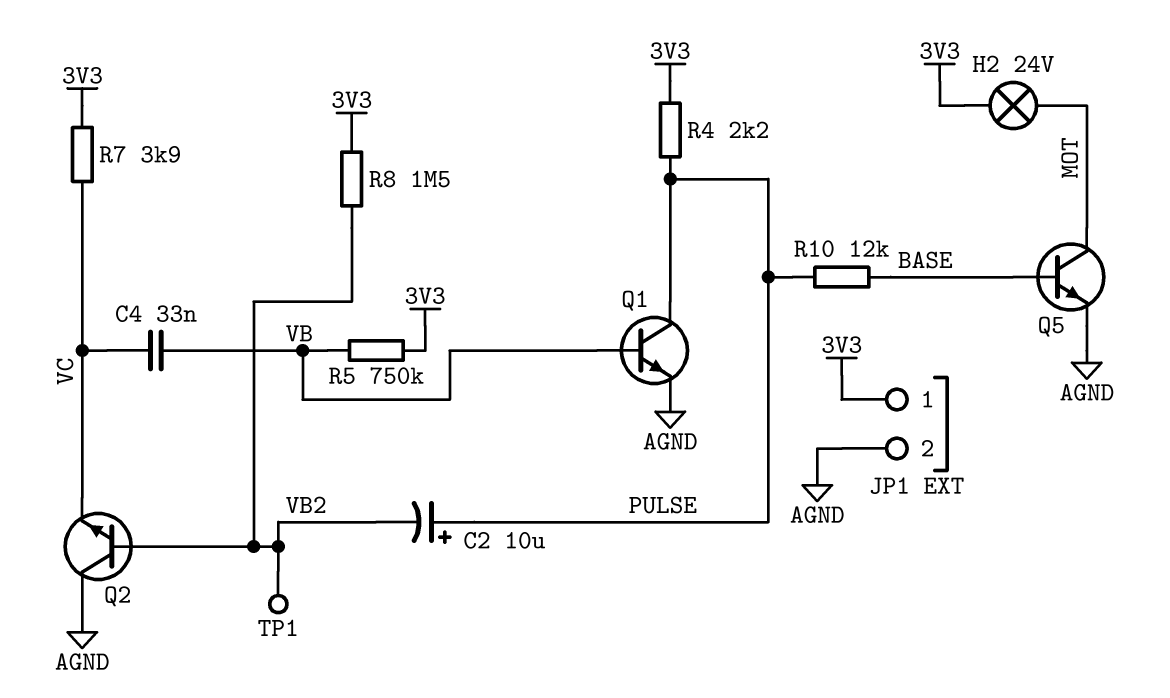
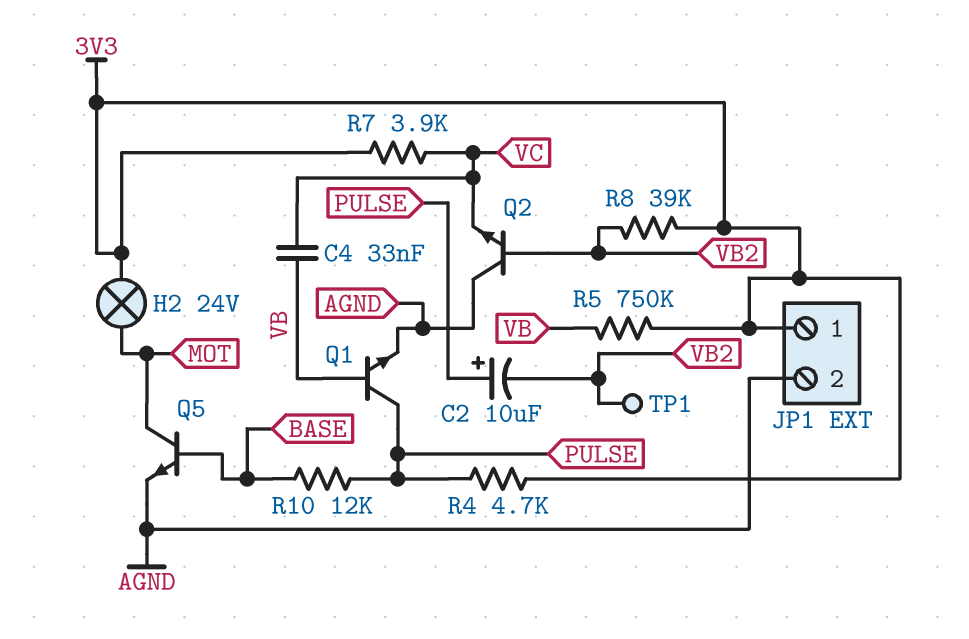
R4: 2.2k (3V3, PULSE) -> 4.7k (3V3, PULSE)
R8: 1.5M (3V3, VB2) -> 39k (3V3, VB2)

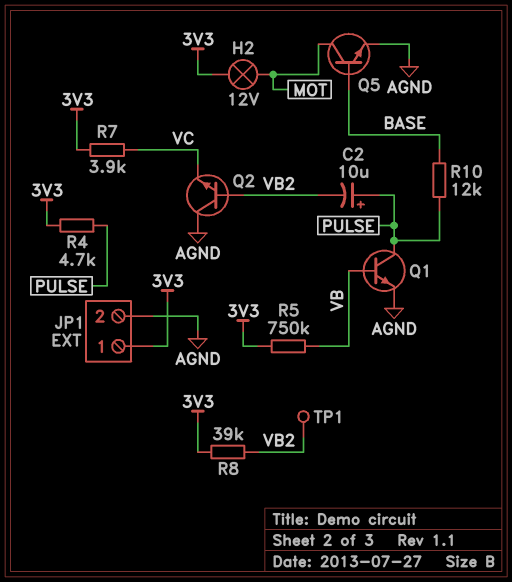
C4: 33nF (VB, VC) -> none
H2: lamp 24V (3V3, MOT) -> lamp 12V (3V3, MOT)

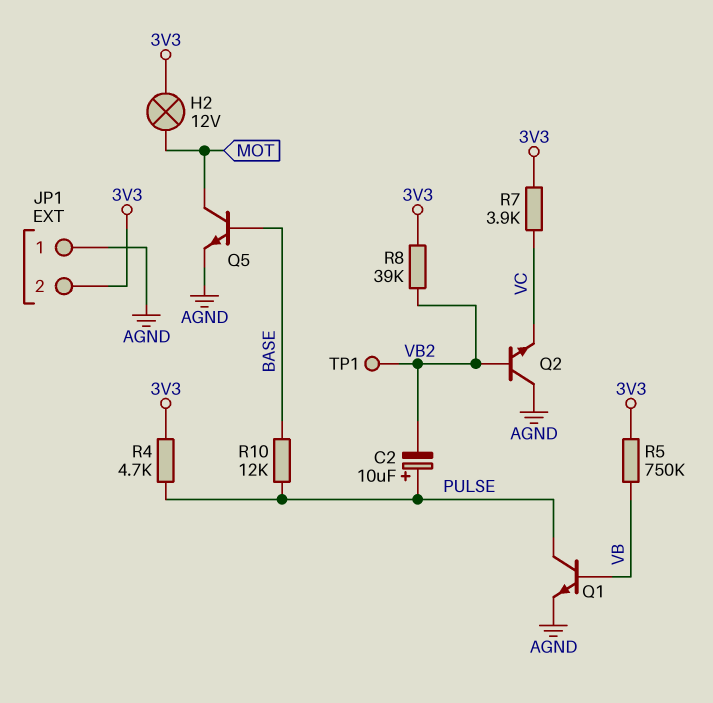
JP1 pin 1: 3V3 -> AGND
JP1 pin 2: AGND -> 3V3

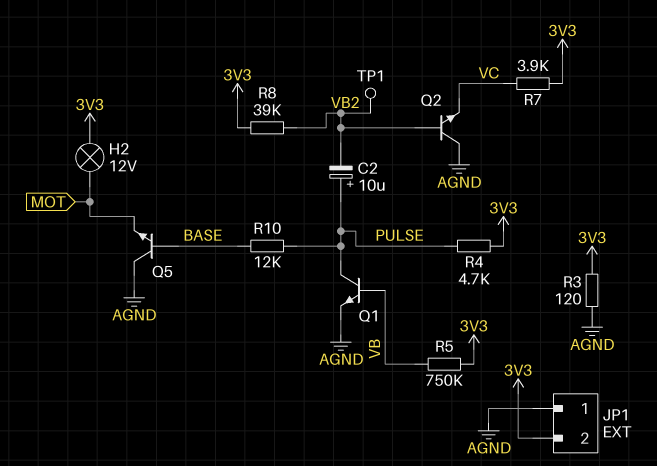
Q5: NPN (B BASE, C MOT, E AGND) -> NPN (B BASE, C AGND, E MOT)
R3: none -> 120 (3V3, AGND)

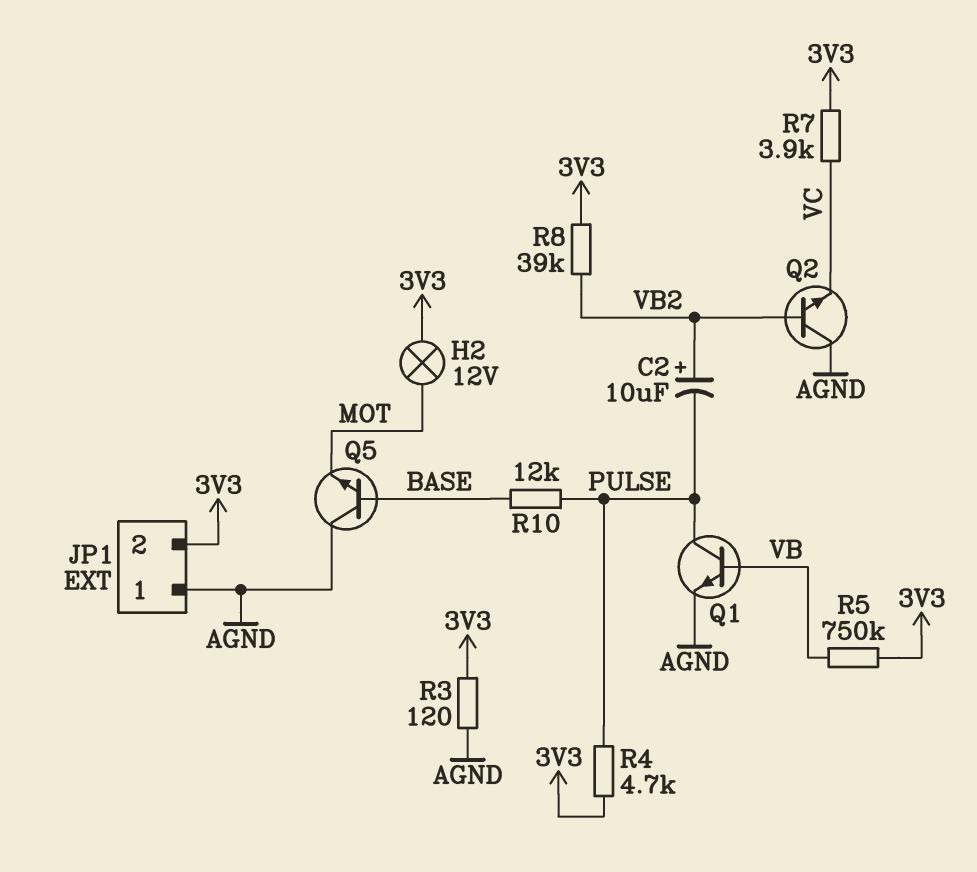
C2: 10uF (plus PULSE, minus VB2) -> 10uF (plus VB2, minus PULSE)
TP1: test point (VB2) -> none

